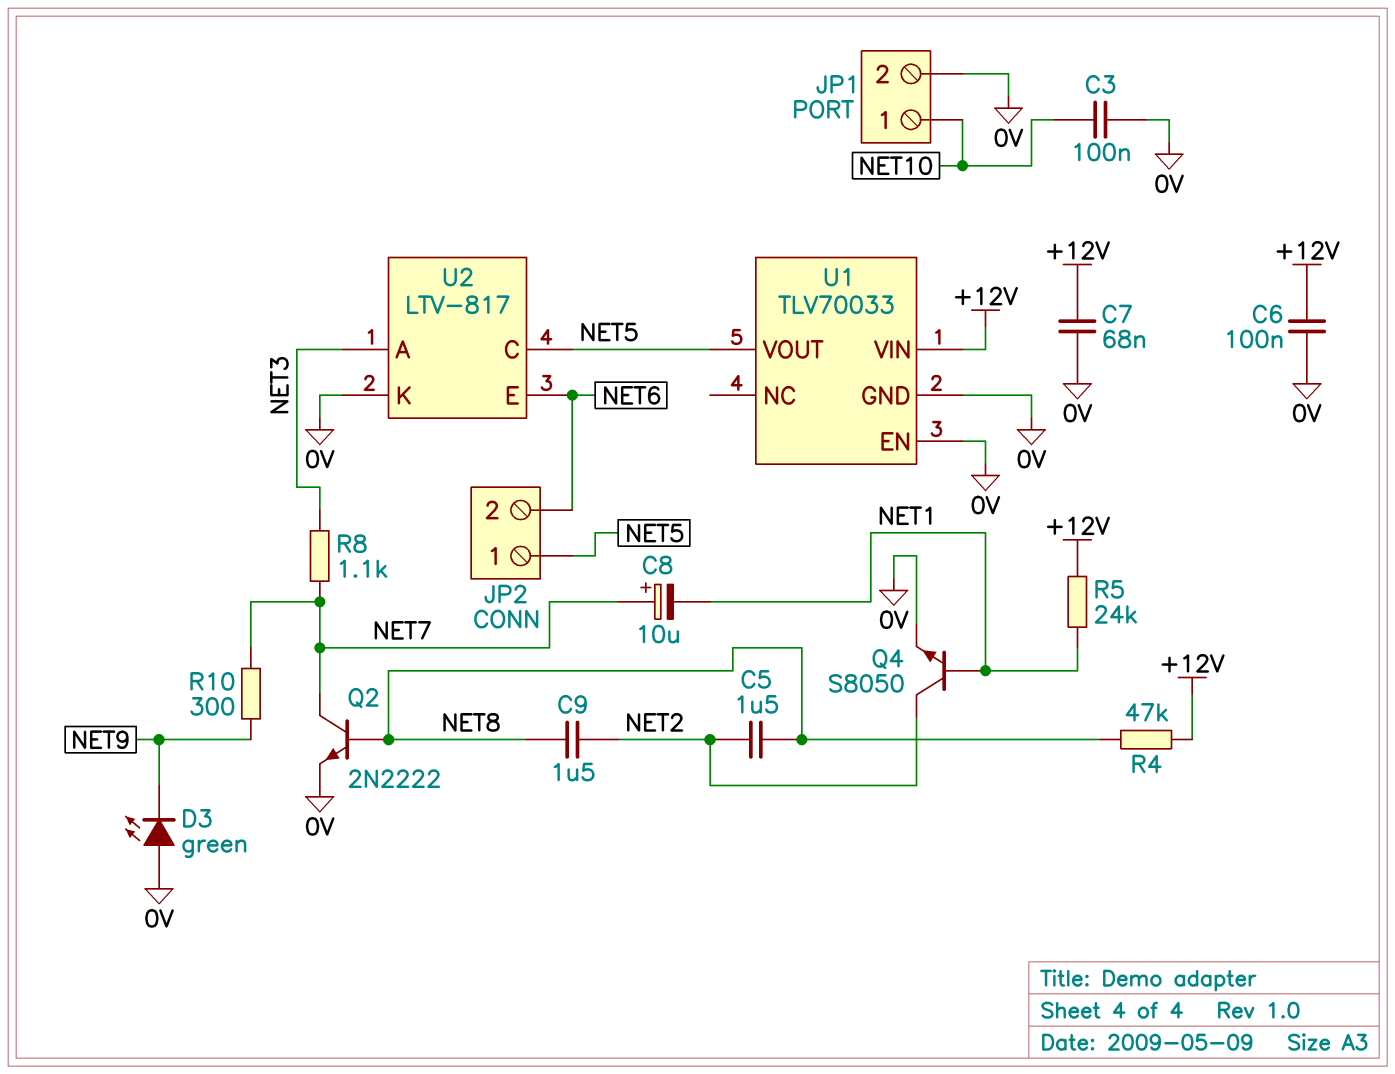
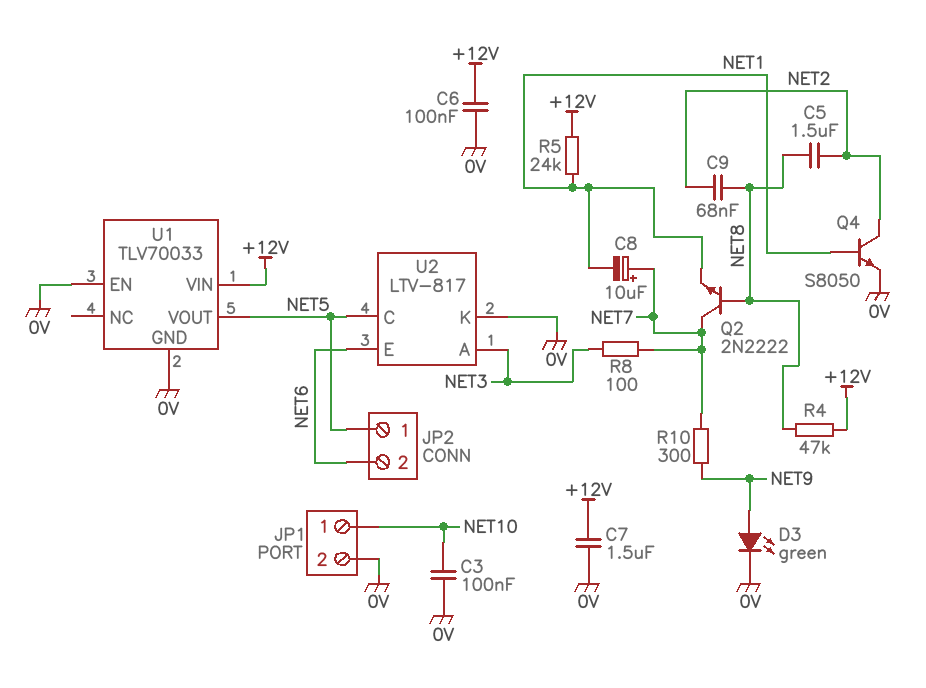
C7: 68nF (+12V, 0V) -> 1.5uF (+12V, 0V)
C9: 1.5uF (NET2, NET8) -> 68nF (NET2, NET8)
D3: LED green (A 0V, K NET9) -> LED green (A NET9, K 0V)
Q2: NPN 2N2222 (B NET8, C NET7, E 0V) -> NPN 2N2222 (B NET8, C NET7, E NET1)
R8: 1.1k (NET3, NET7) -> 100 (NET3, NET7)

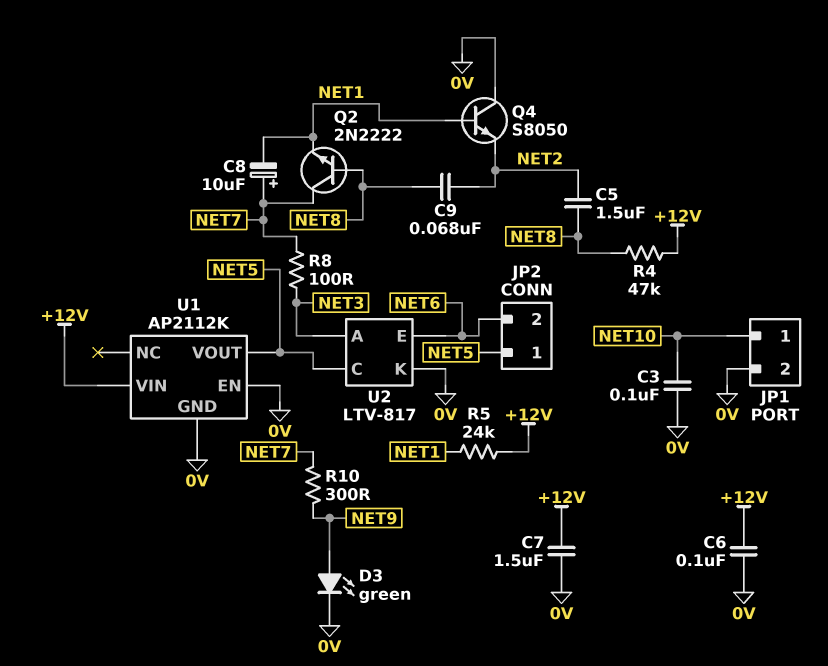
Q4: NPN S8050 (B NET1, C NET2, E 0V) -> NPN S8050 (B NET1, C 0V, E NET2)
U1: TLV70033 -> AP2112K

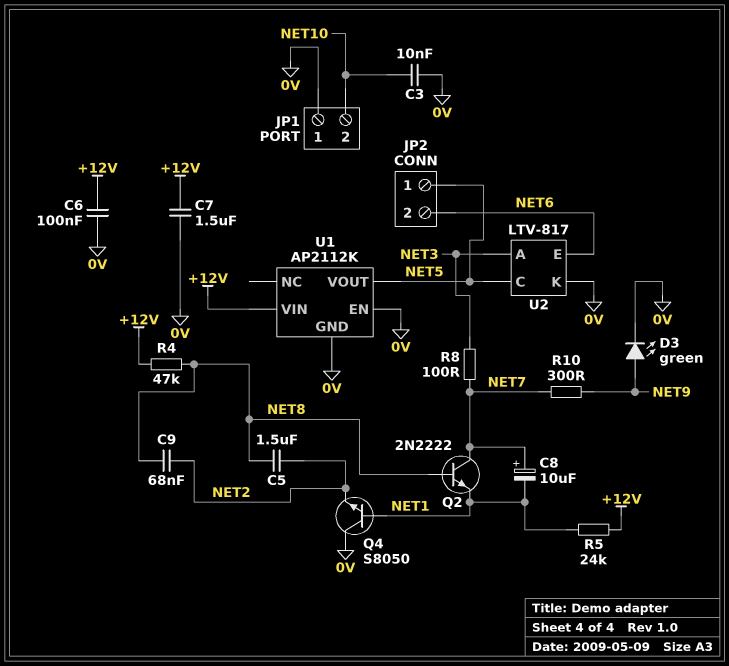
C3: 100nF (0V, NET10) -> 10nF (0V, NET10)
JP1 pin 1: NET10 -> 0V
JP1 pin 2: 0V -> NET10

